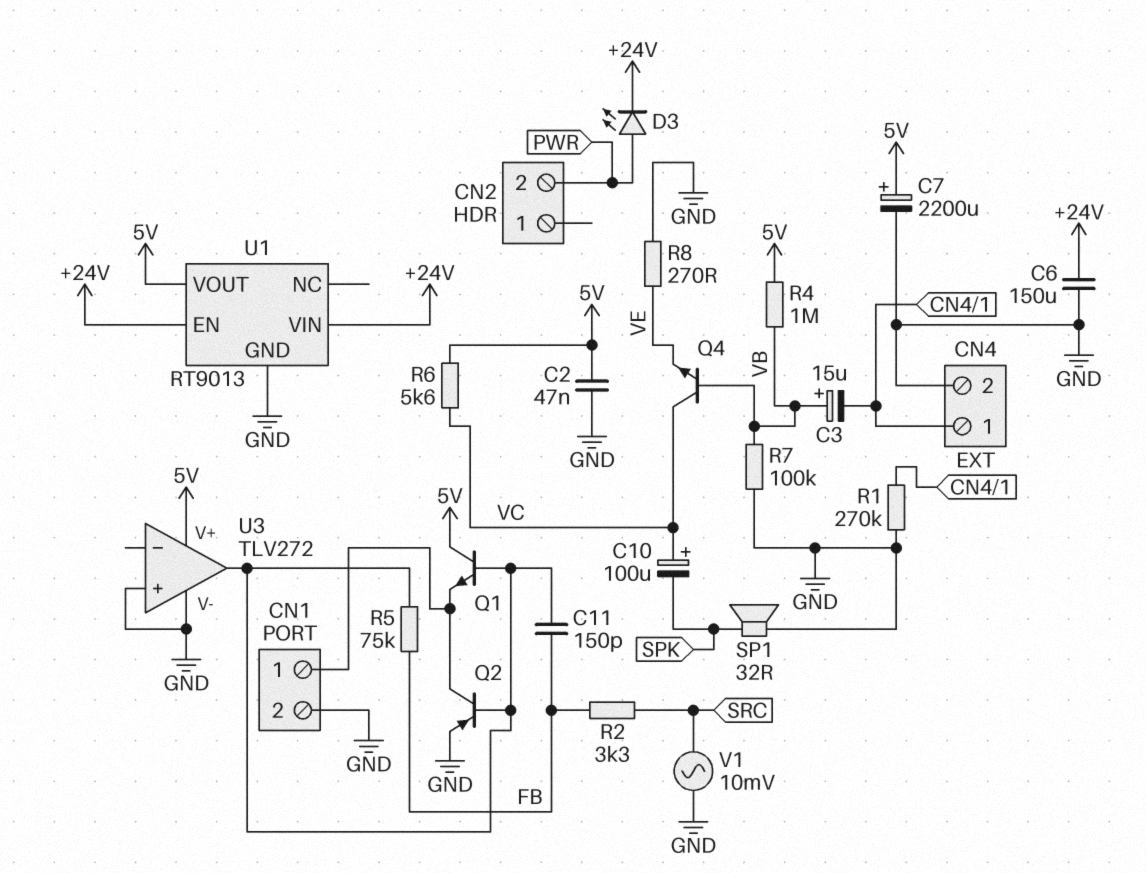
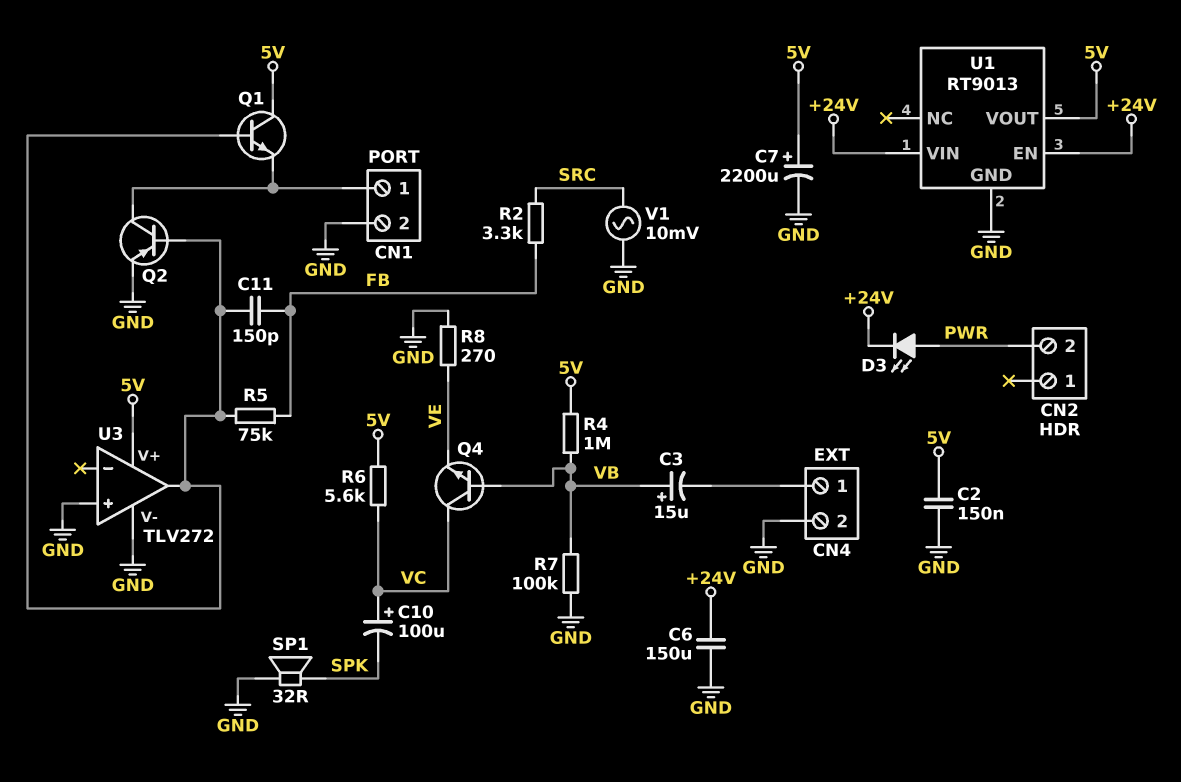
C2: 47nF (5V, GND) -> 150nF (5V, GND)
R1: 270k (CN4/1, GND) -> none

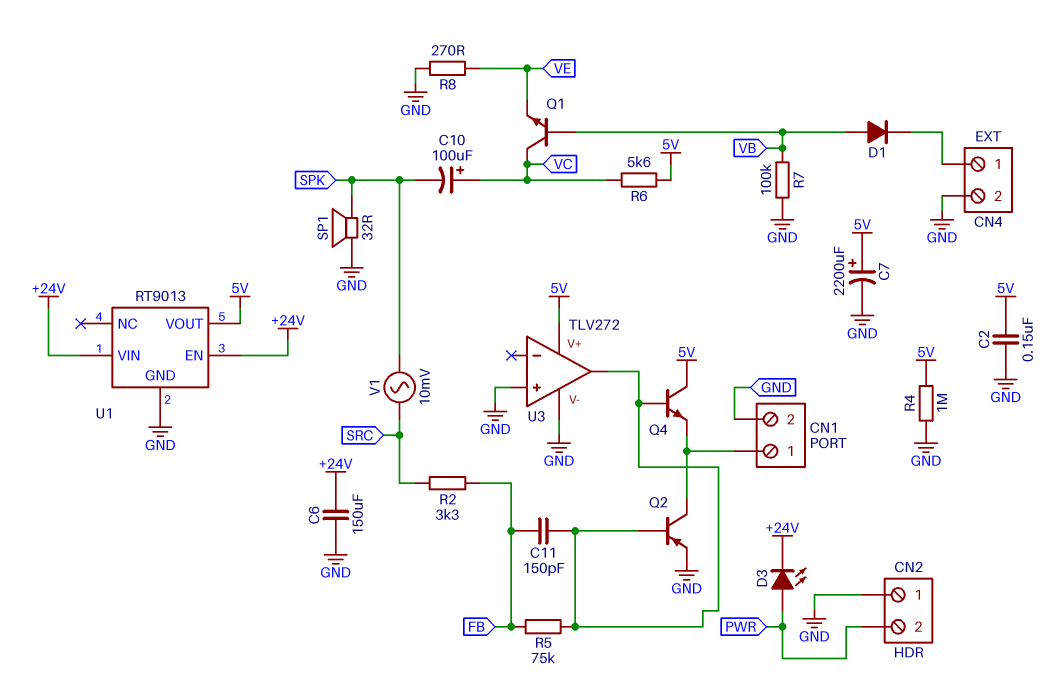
C3: 15uF (plus VB, minus CN4/1) -> none
CN2 pin 1: none -> GND
D1: none -> diode (A VB, K CN4/1)
Q1: NPN (B U3/out, C 5V, E CN1/1) -> NPN (B VB, C VC, E VE)
Q4: NPN (B VB, C VC, E VE) -> NPN (B U3/out, C 5V, E CN1/1)
R4: 1M (5V, VB) -> 1M (5V, GND)
V1: AC 10mV (GND, SRC) -> AC 10mV (SPK, SRC)

